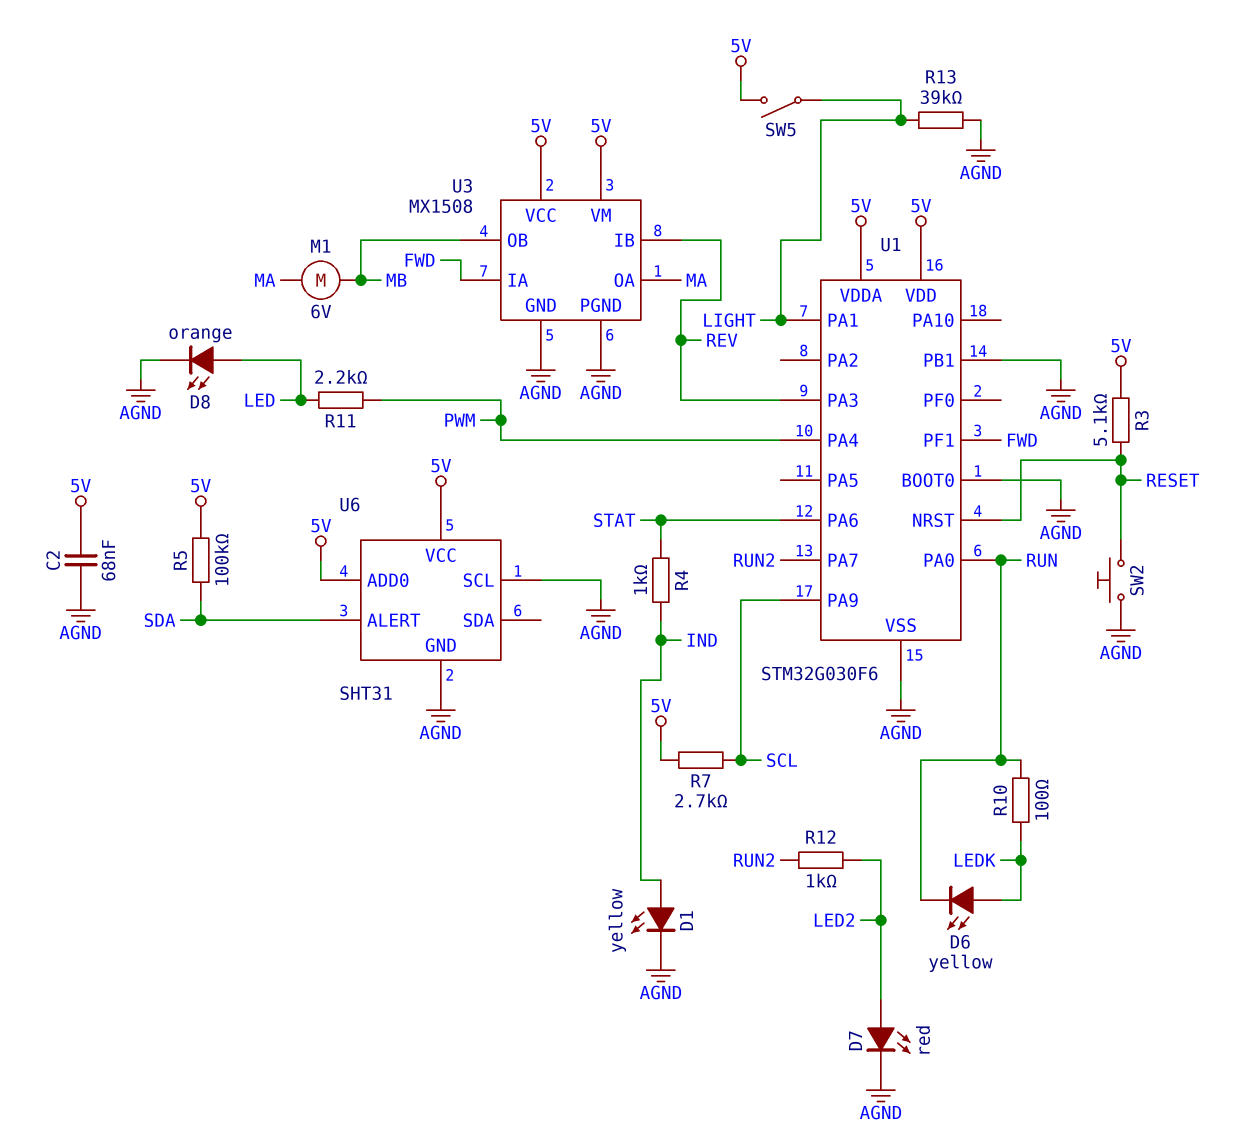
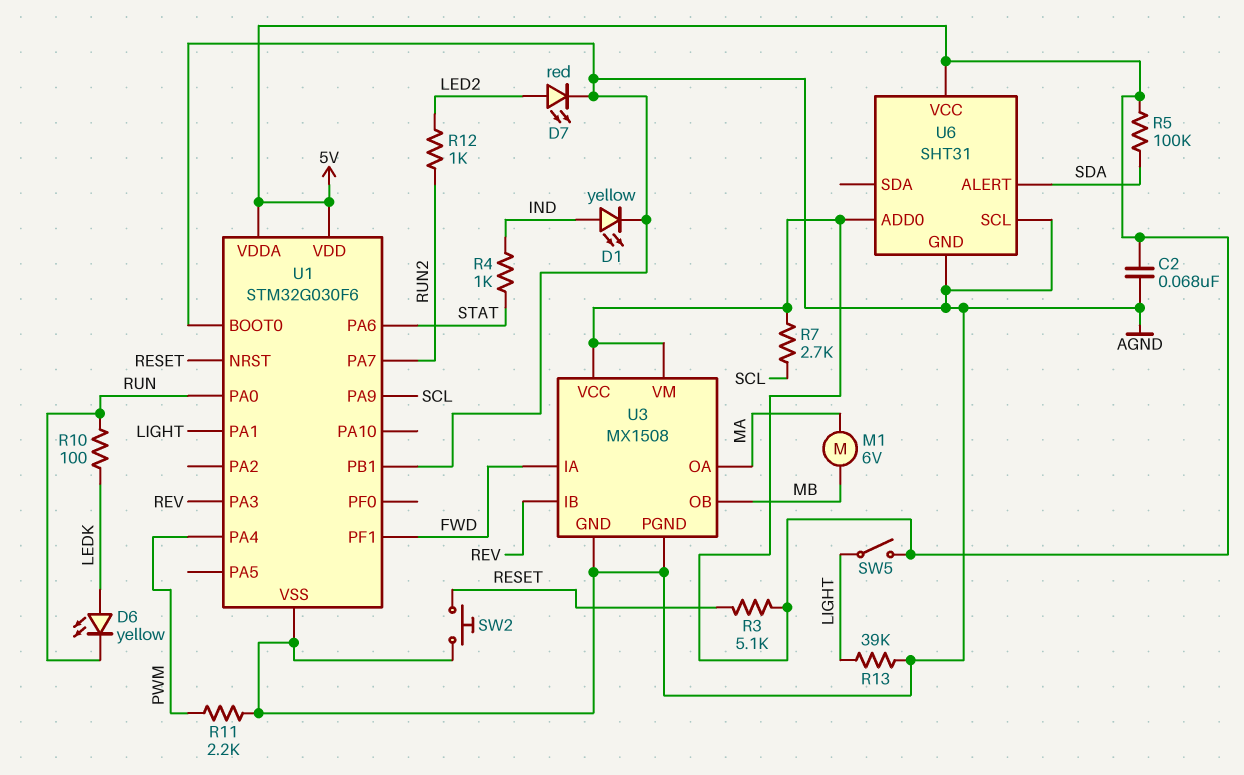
D8: LED orange (A LED, K AGND) -> none
R11: 2.2k (LED, PWM) -> 2.2k (AGND, PWM)

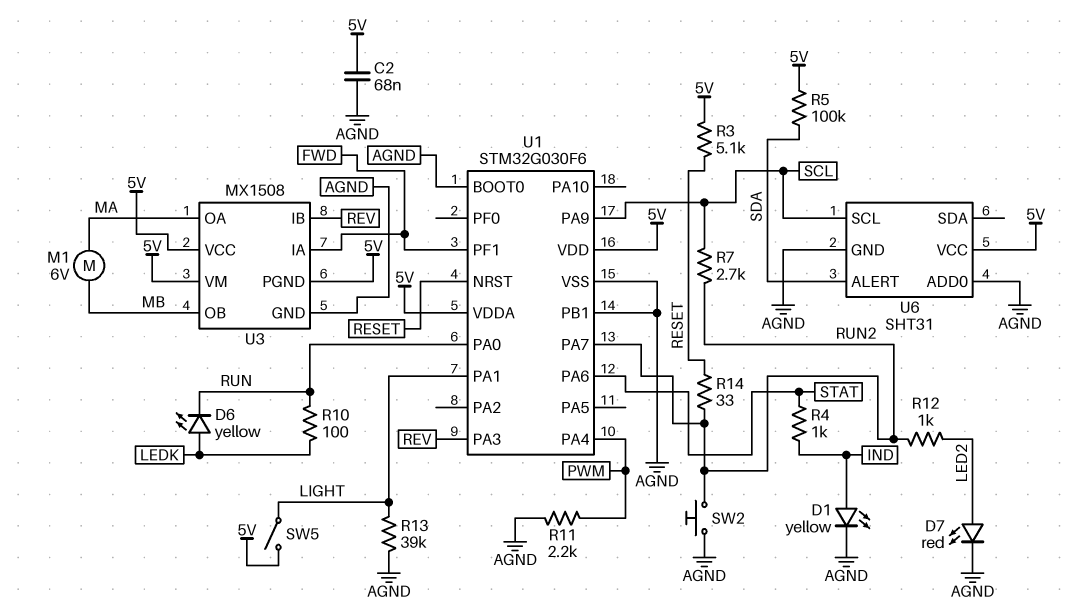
R7: 2.7k (5V, SCL) -> 2.7k (RUN2, SCL)
R14: none -> 33 (RESET, RUN2)
SW2: button (AGND, RESET) -> button (AGND, RUN2)
U3 pin PGND: AGND -> 5V
U6 pin ADD0: 5V -> AGND
U6 pin SCL: AGND -> SCL

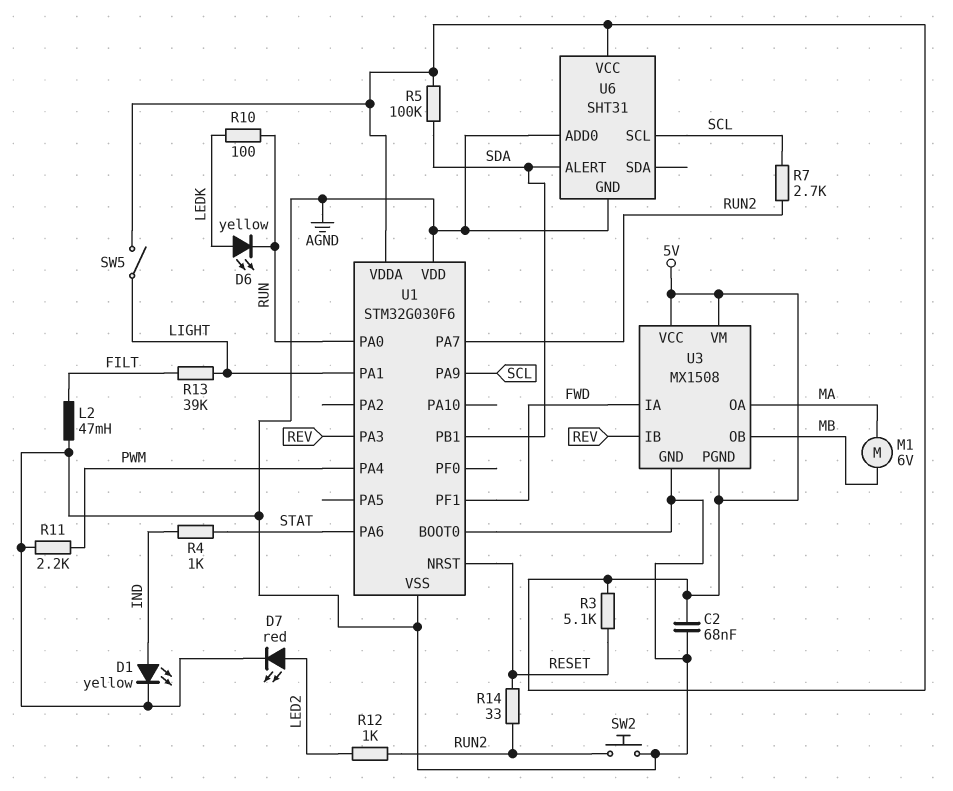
L2: none -> 47mH (AGND, FILT)
R13: 39k (AGND, LIGHT) -> 39k (FILT, LIGHT)
U1 pin PB1: AGND -> SDA
U1 pin VDD: 5V -> AGND

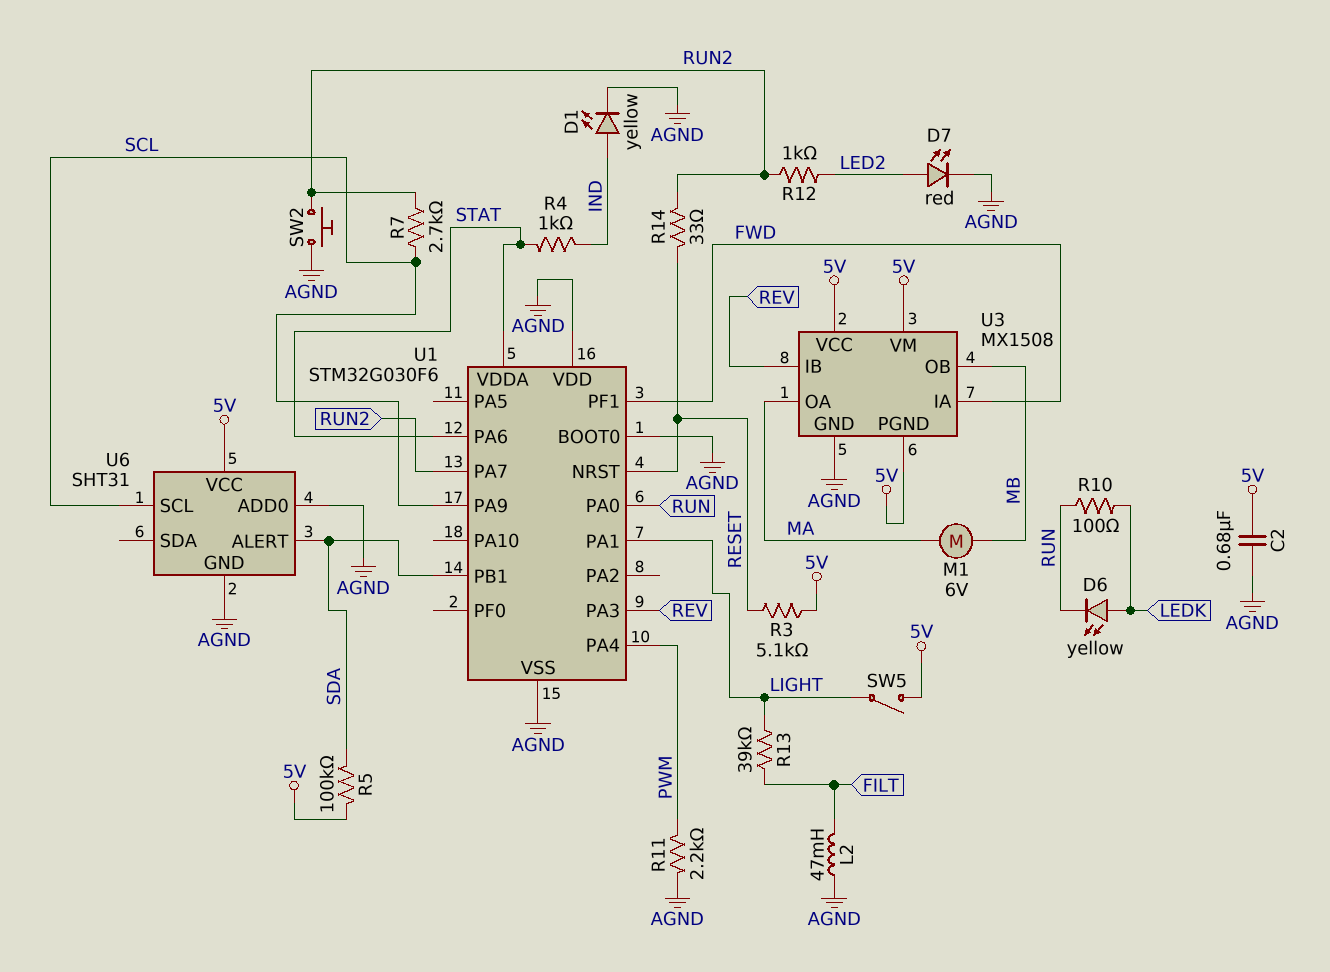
C2: 68nF (5V, AGND) -> 680nF (5V, AGND)
U1 pin VDDA: 5V -> STAT

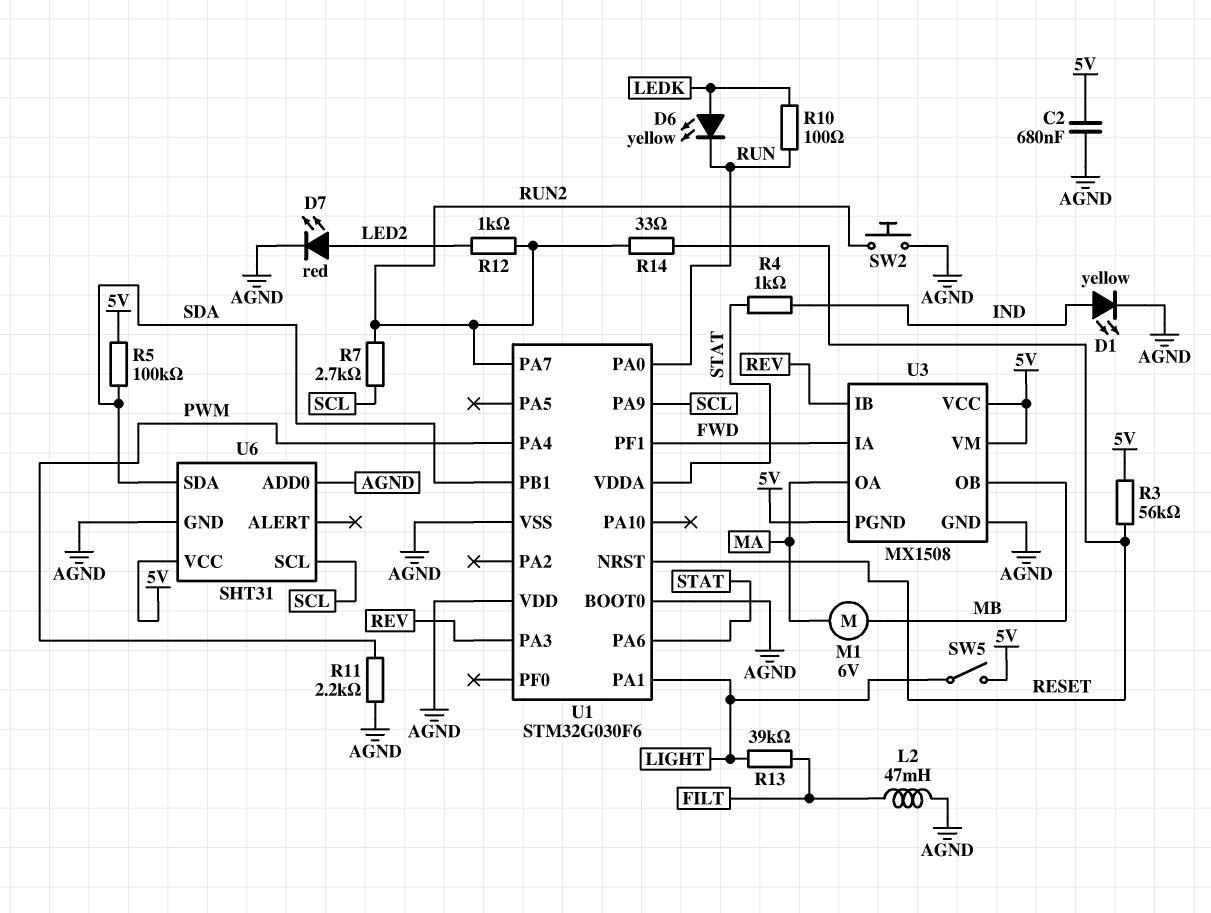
R3: 5.1k (5V, RESET) -> 56k (5V, RESET)
U6 pin ALERT: SDA -> none
U6 pin SDA: none -> SDA

